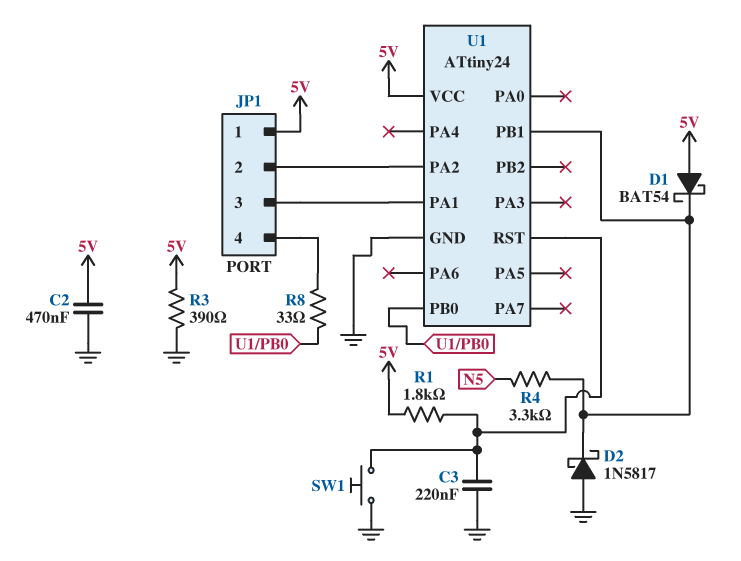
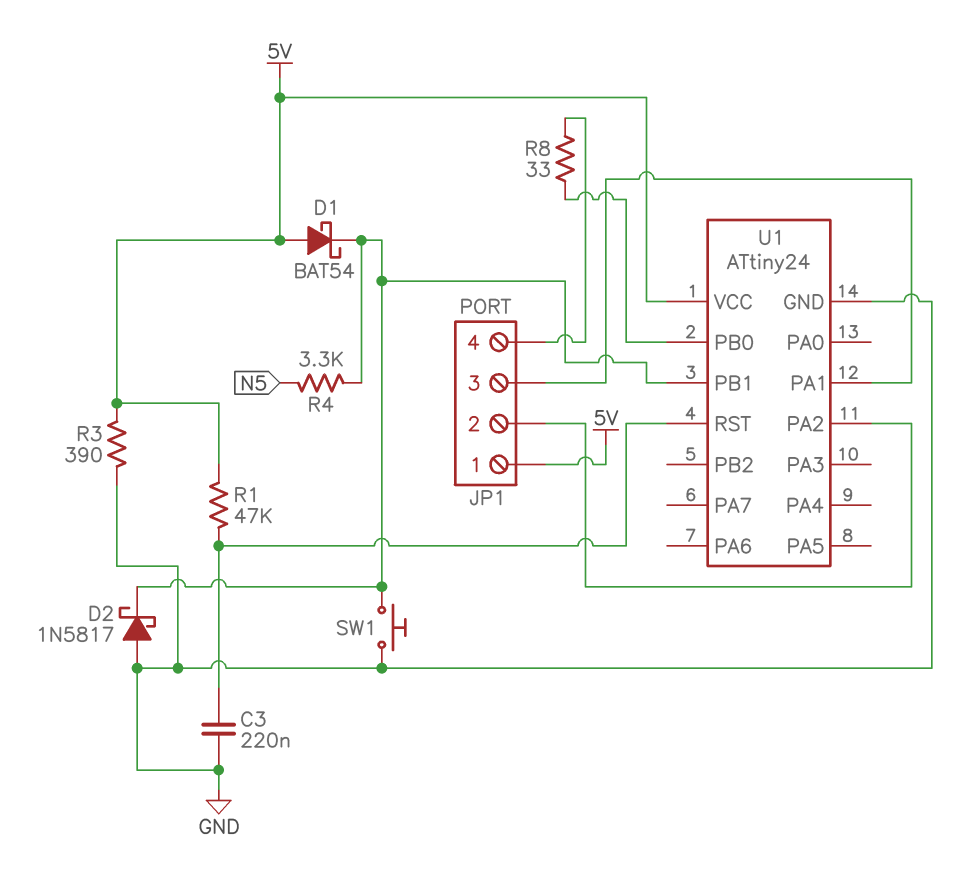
C2: 470nF (5V, GND) -> none
R1: 1.8k (5V, U1/RST) -> 47k (5V, U1/RST)
SW1: button (GND, U1/RST) -> button (GND, U1/PB1)

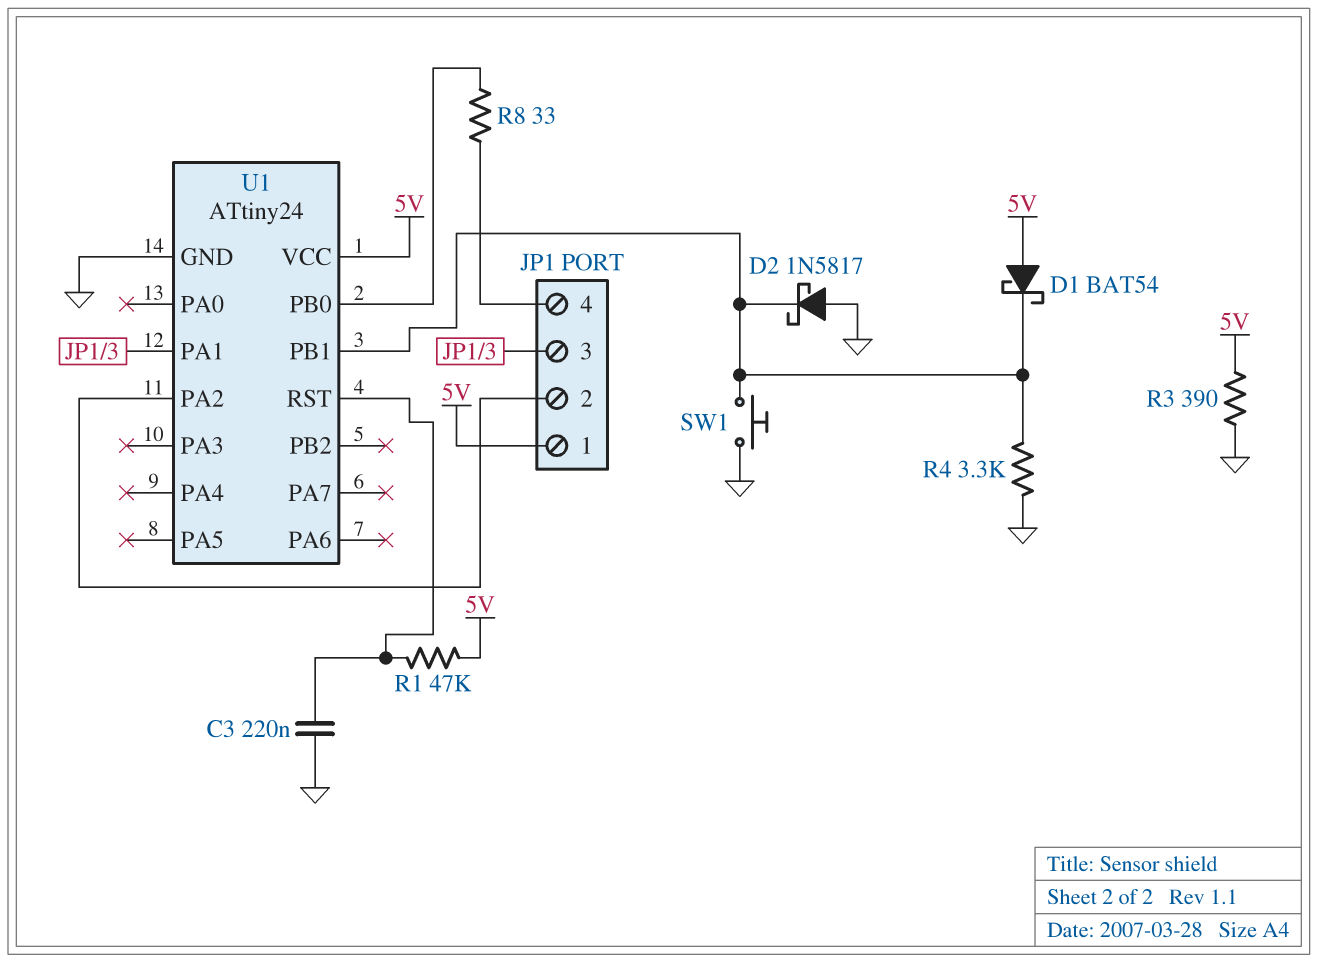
R4: 3.3k (N5, U1/PB1) -> 3.3k (GND, U1/PB1)

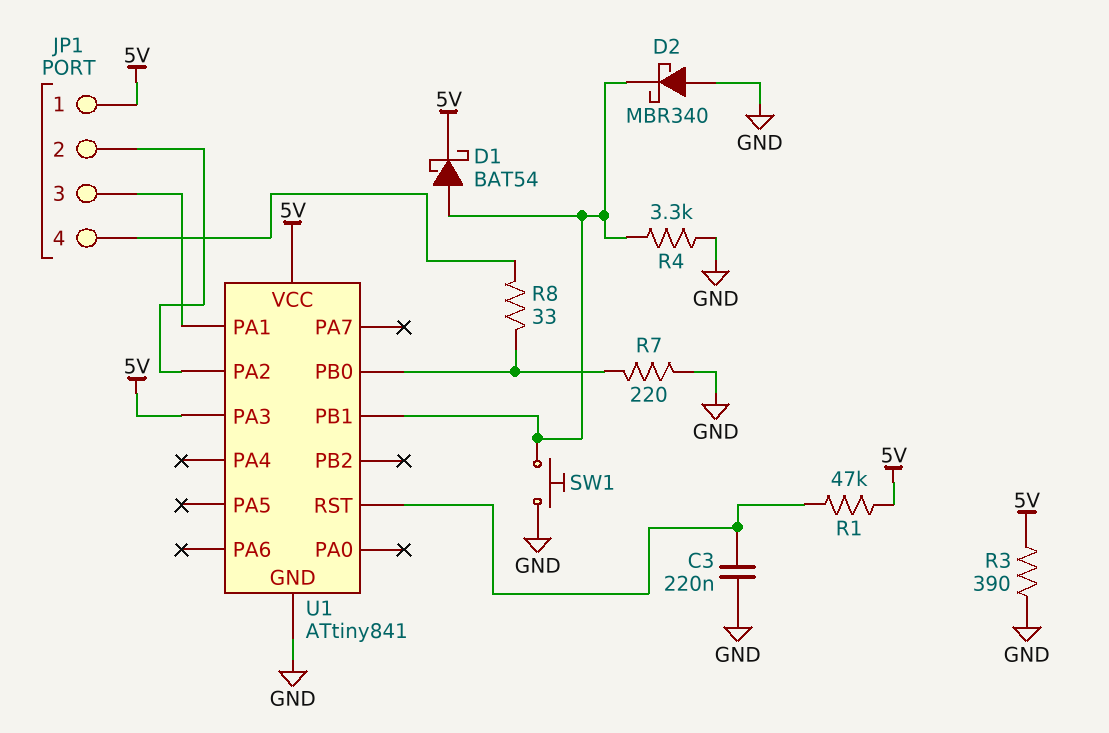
D1: schottky BAT54 (A 5V, K U1/PB1) -> schottky BAT54 (A U1/PB1, K 5V)
D2: schottky 1N5817 (A GND, K U1/PB1) -> schottky MBR340 (A GND, K U1/PB1)
R7: none -> 220 (GND, U1/PB0)
U1: ATtiny24 -> ATtiny841
U1 pin PA3: none -> 5V

